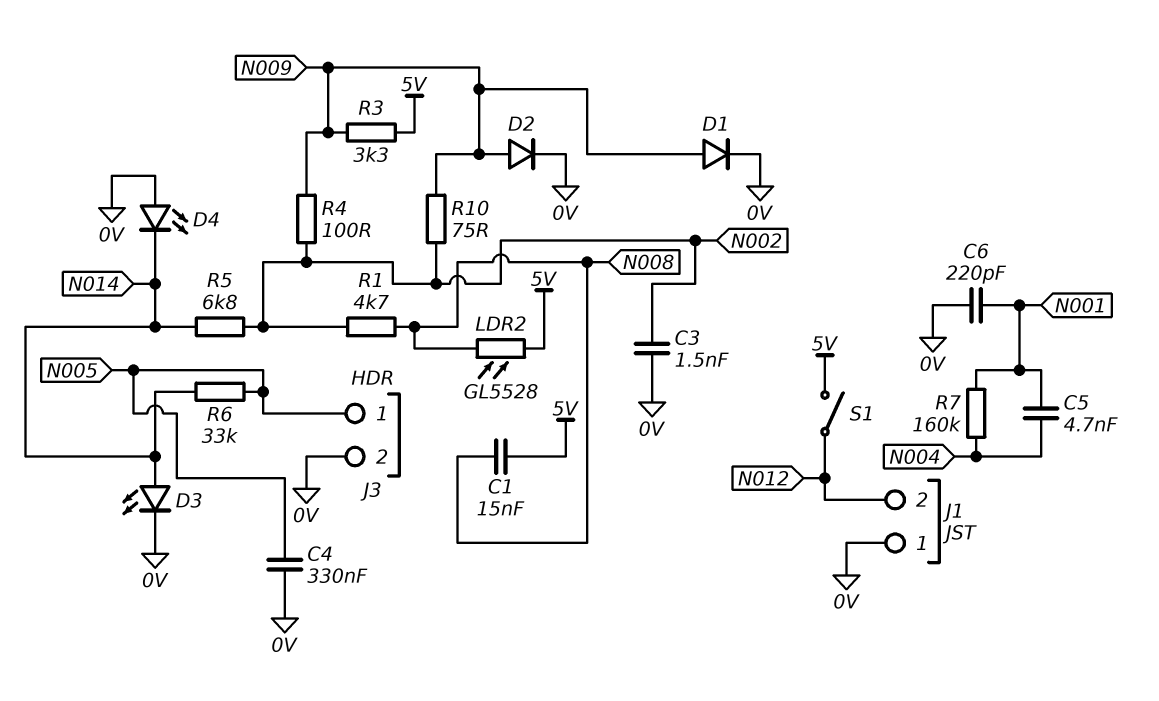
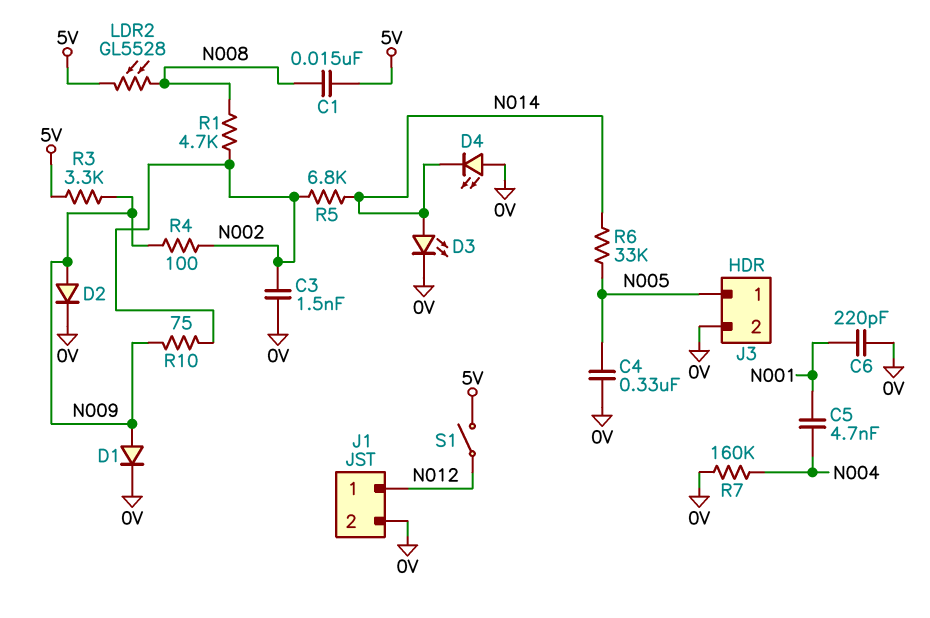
J1 pin 1: 0V -> N012
J1 pin 2: N012 -> 0V
R7: 160k (N001, N004) -> 160k (0V, N004)

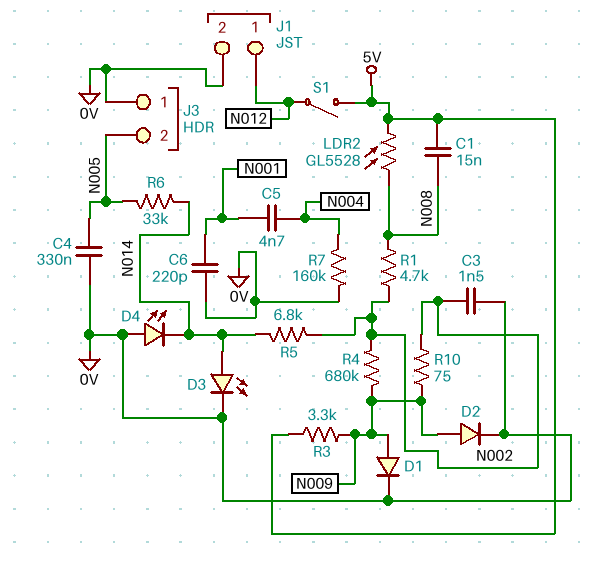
J3 pin 1: N005 -> 0V
J3 pin 2: 0V -> N005
R4: 100 (N002, N009) -> 680k (N002, N009)

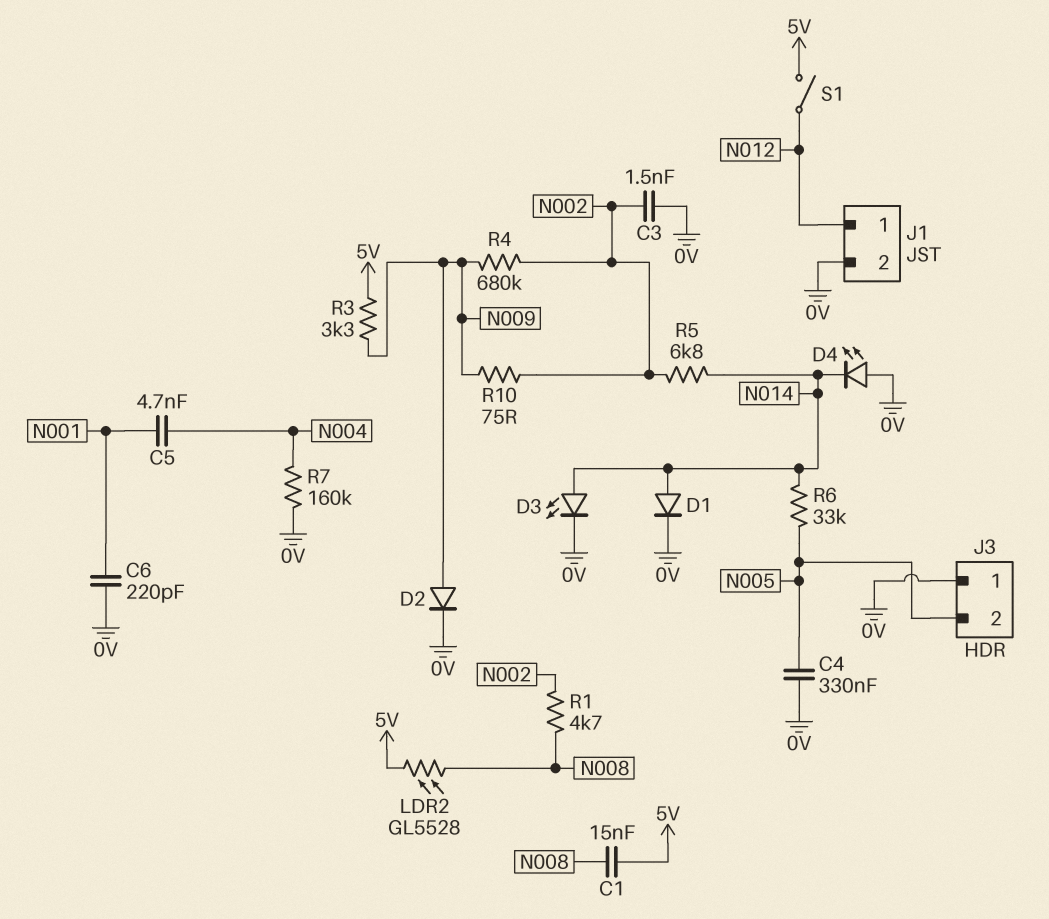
D1: diode (A N009, K 0V) -> diode (A N014, K 0V)

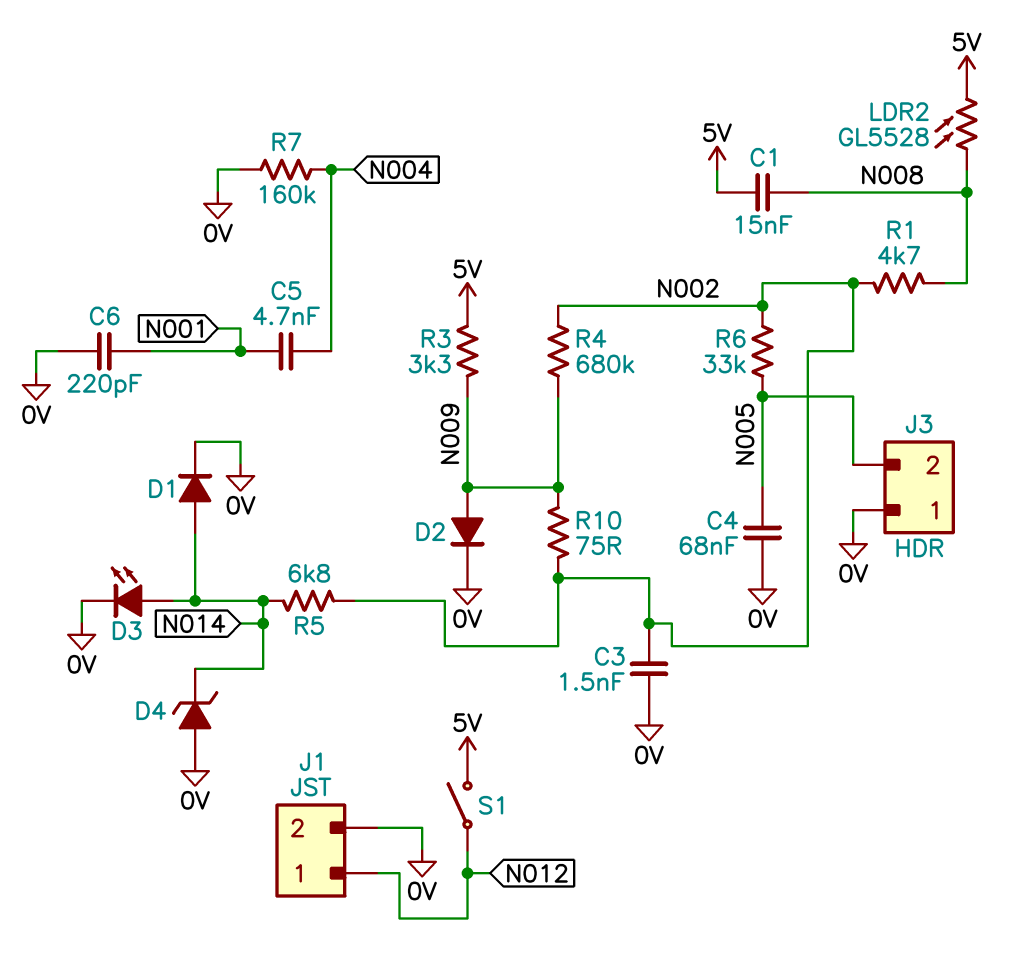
C4: 330nF (0V, N005) -> 68nF (0V, N005)
D4: LED (A 0V, K N014) -> zener (A 0V, K N014)
R6: 33k (N005, N014) -> 33k (N002, N005)

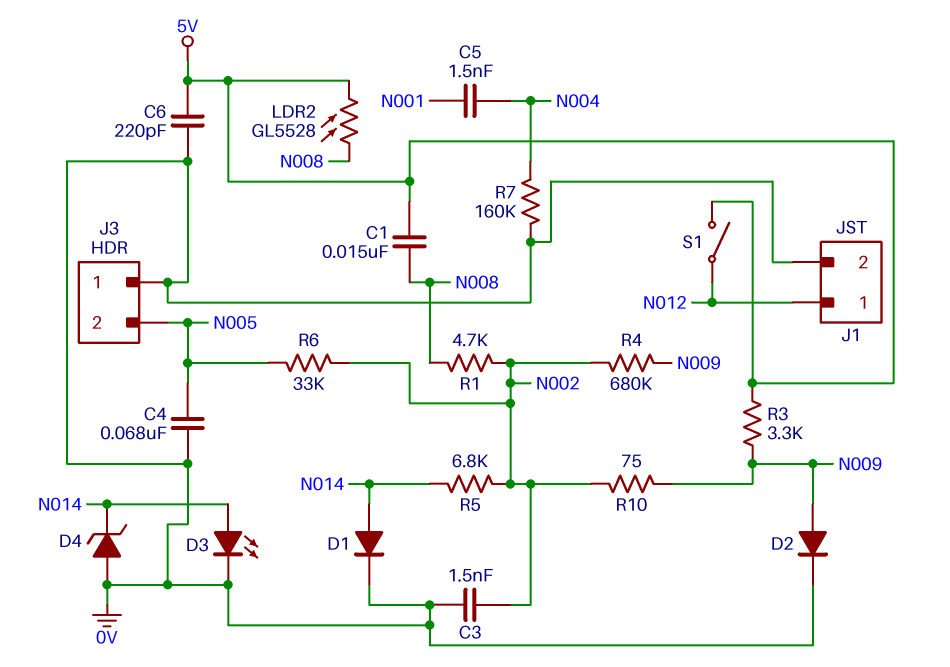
C5: 4.7nF (N001, N004) -> 1.5nF (N001, N004)
C6: 220pF (0V, N001) -> 220pF (0V, 5V)

